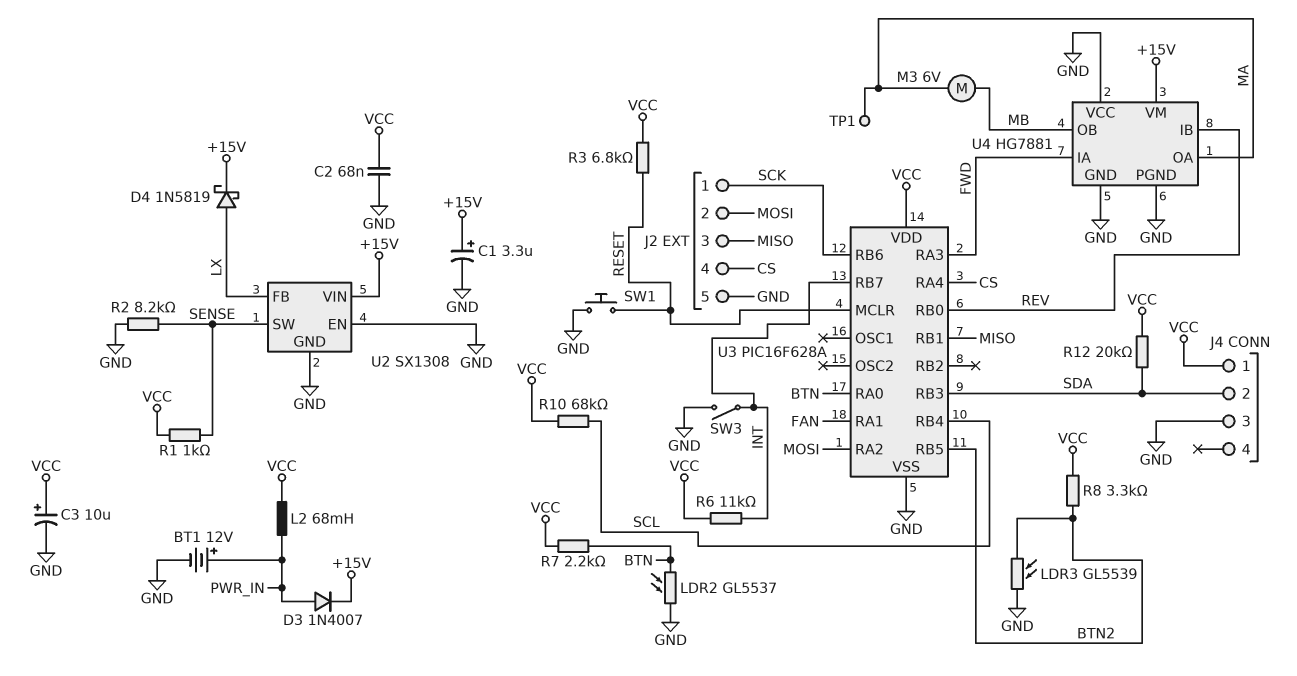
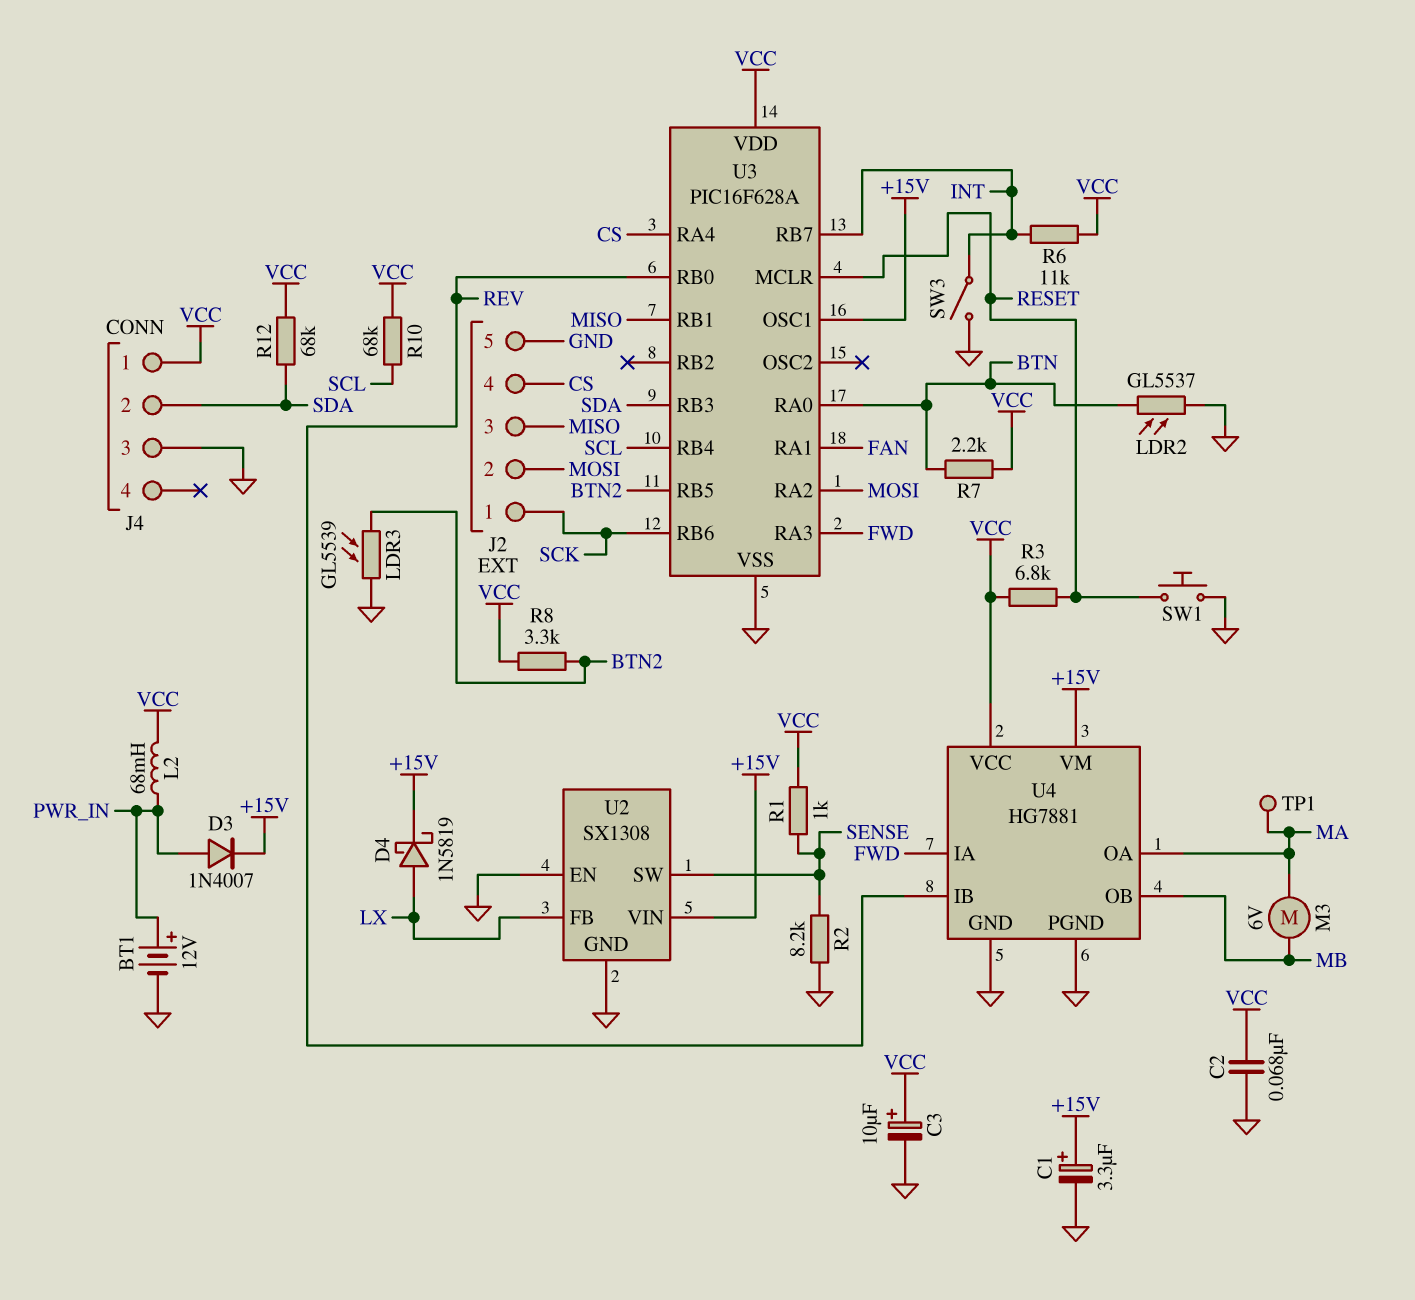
R12: 20k (SDA, VCC) -> 68k (SDA, VCC)
U3 pin OSC1: none -> +15V
U4 pin VCC: GND -> VCC

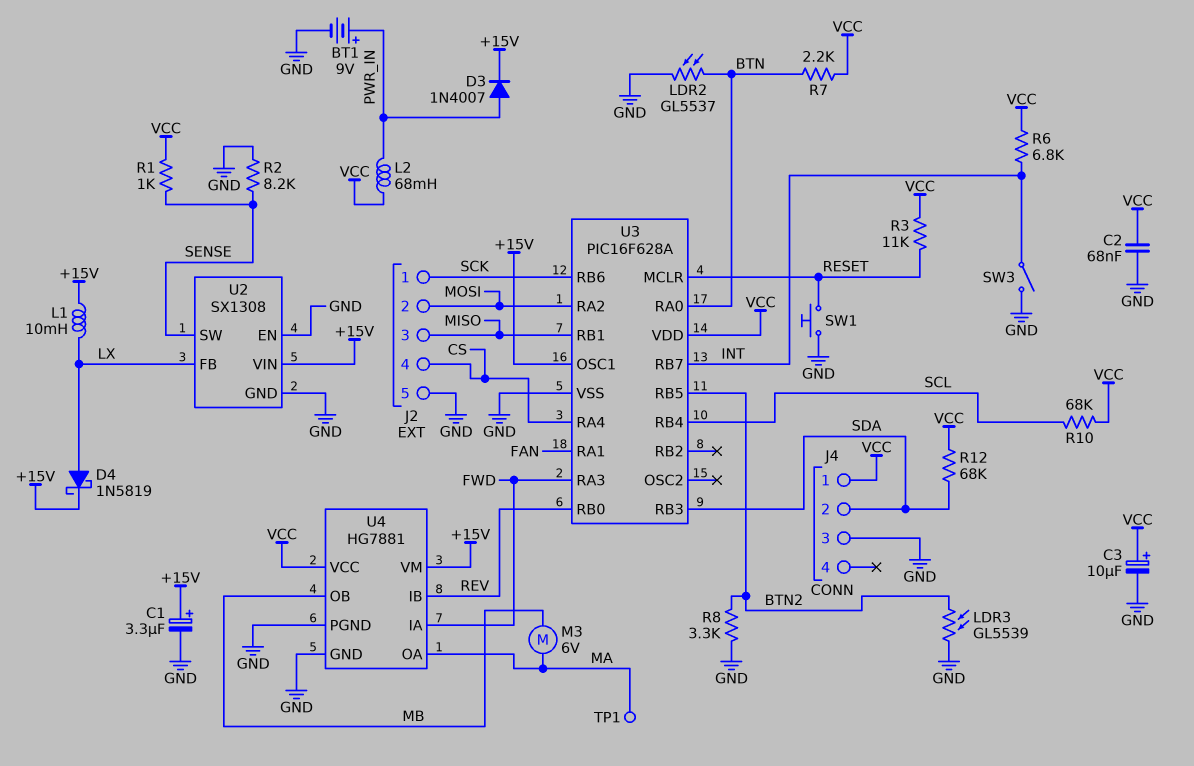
BT1: 12V (plus PWR_IN, minus GND) -> 9V (plus PWR_IN, minus GND)
L1: none -> 10mH (+15V, LX)
R3: 6.8k (RESET, VCC) -> 11k (RESET, VCC)
R6: 11k (INT, VCC) -> 6.8k (INT, VCC)
R8: 3.3k (BTN2, VCC) -> 3.3k (BTN2, GND)

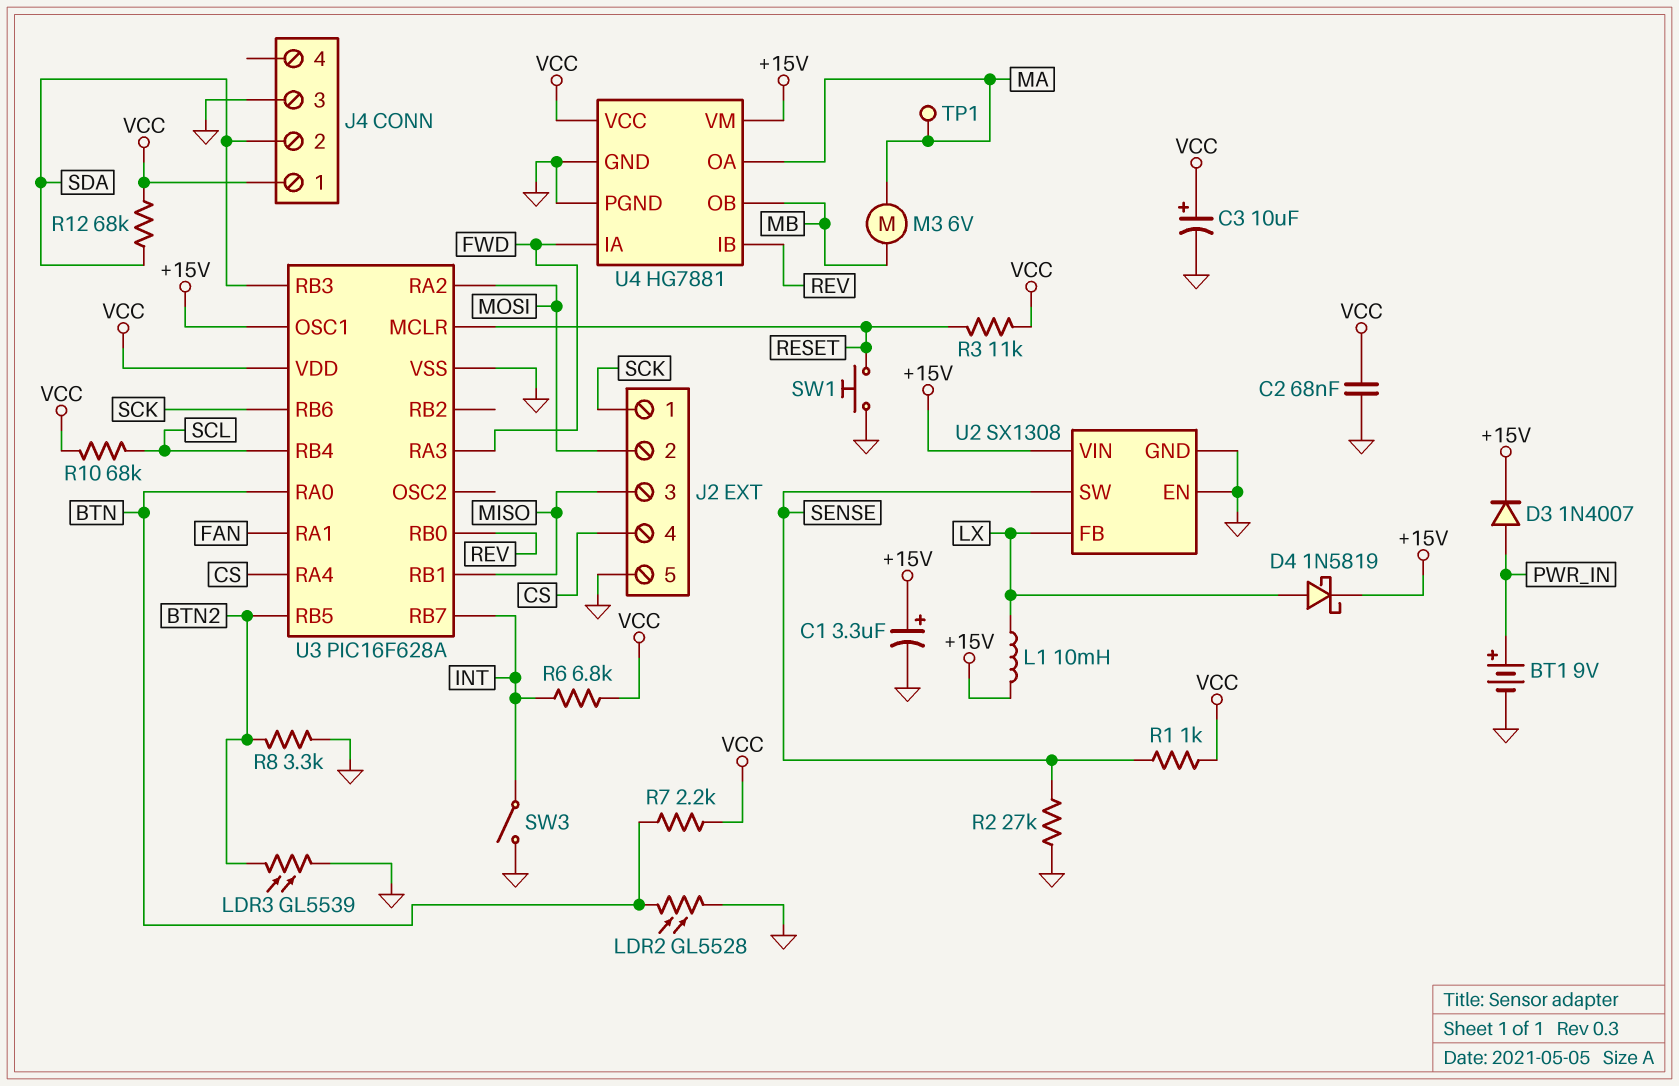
L2: 68mH (PWR_IN, VCC) -> none
LDR2: GL5537 (BTN, GND) -> GL5528 (BTN, GND)
R2: 8.2k (GND, SENSE) -> 27k (GND, SENSE)

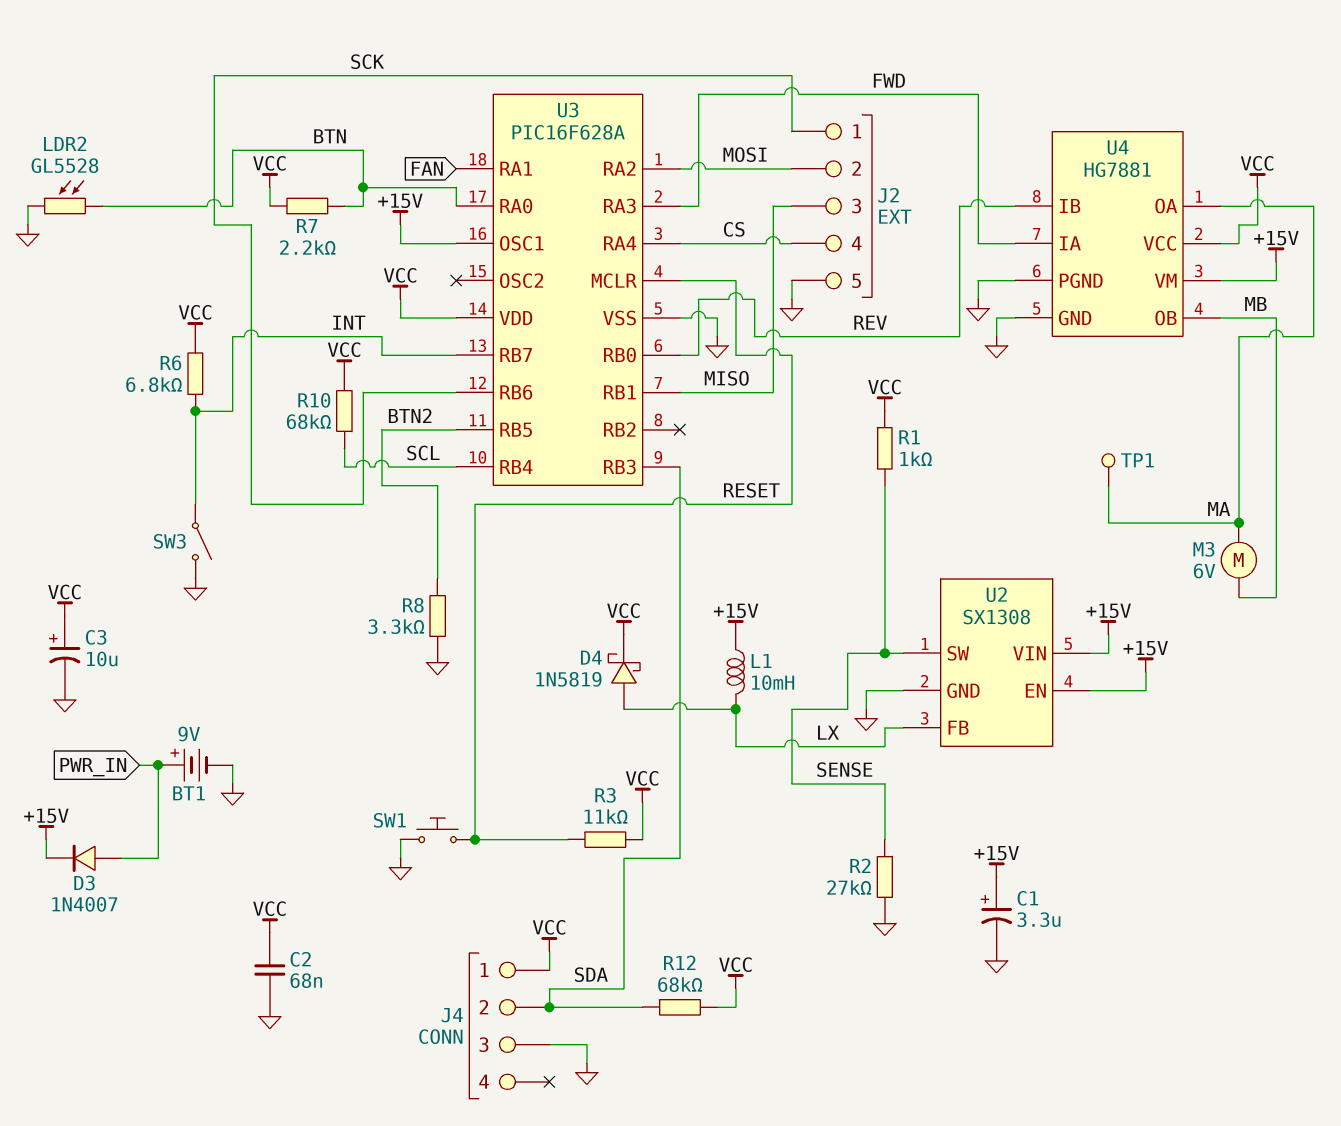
D4: schottky 1N5819 (A LX, K +15V) -> schottky 1N5819 (A LX, K VCC)
LDR3: GL5539 (BTN2, GND) -> none
U2 pin EN: GND -> +15V

